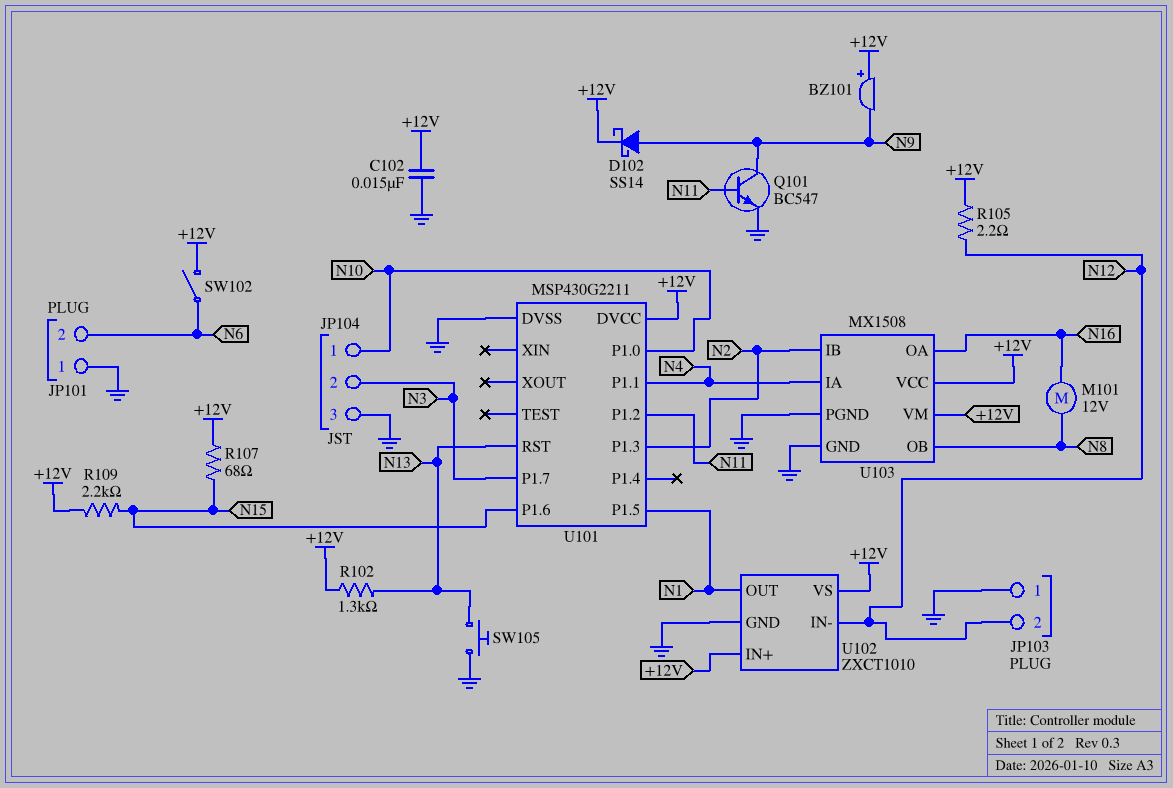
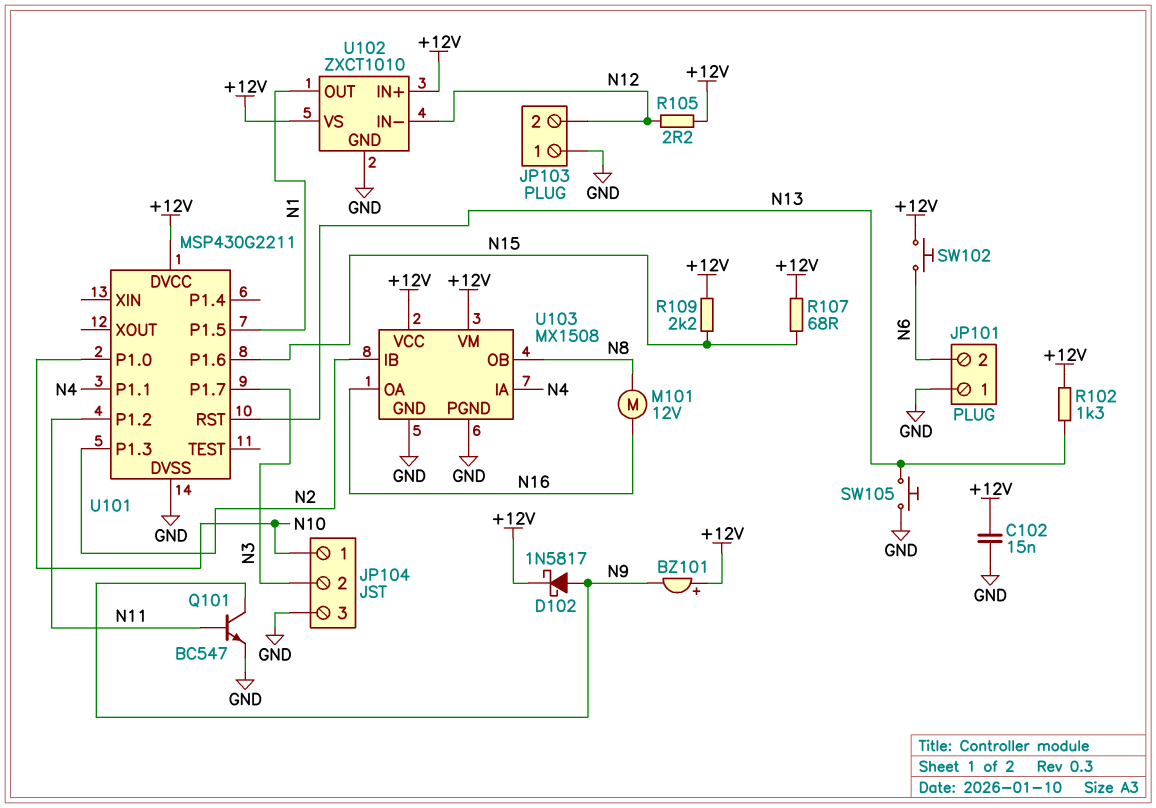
D102: schottky SS14 (A N9, K +12V) -> schottky 1N5817 (A N9, K +12V)
SW102: switch (+12V, N6) -> button (+12V, N6)

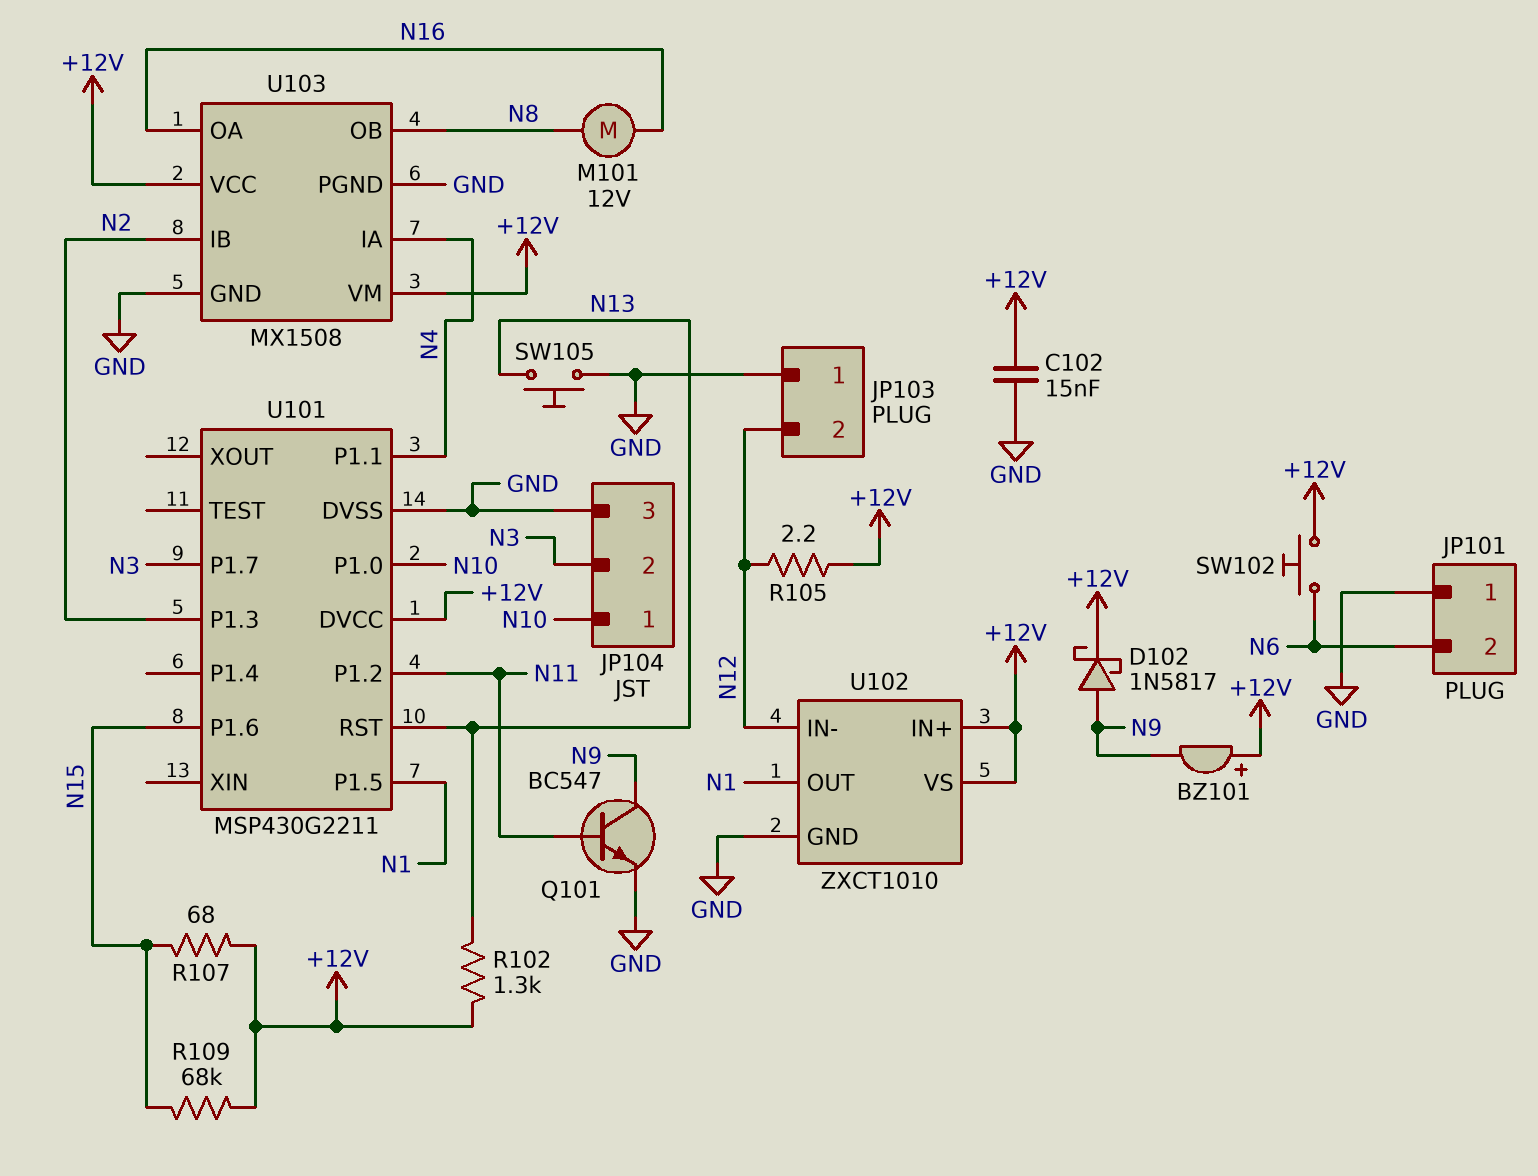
R109: 2.2k (+12V, N15) -> 68k (+12V, N15)

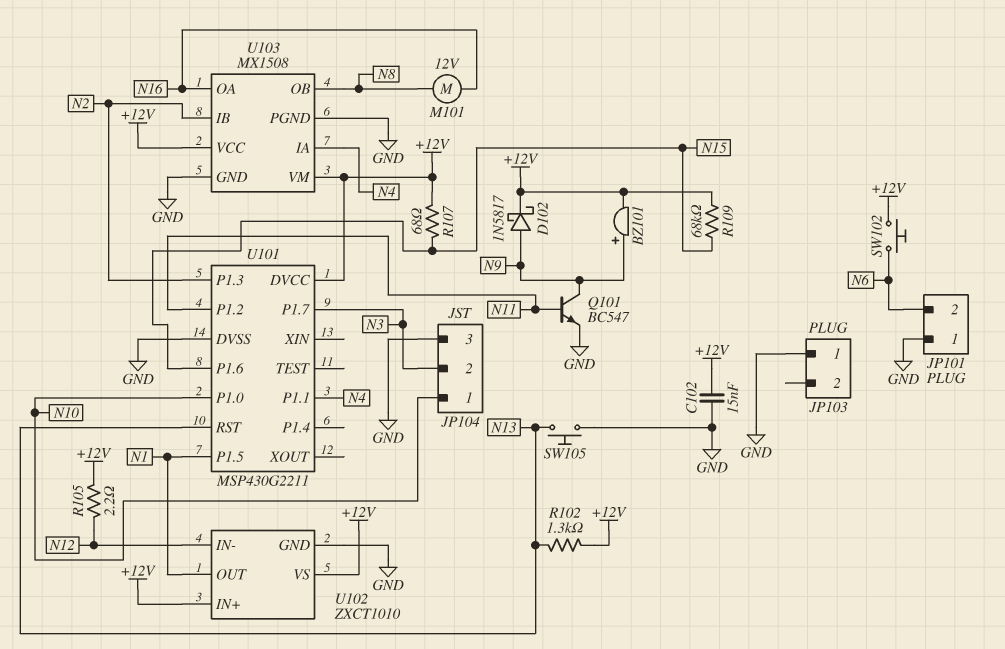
BZ101: buzzer (plus +12V, minus N9) -> buzzer (plus N9, minus +12V)
JP103 pin 2: N12 -> none

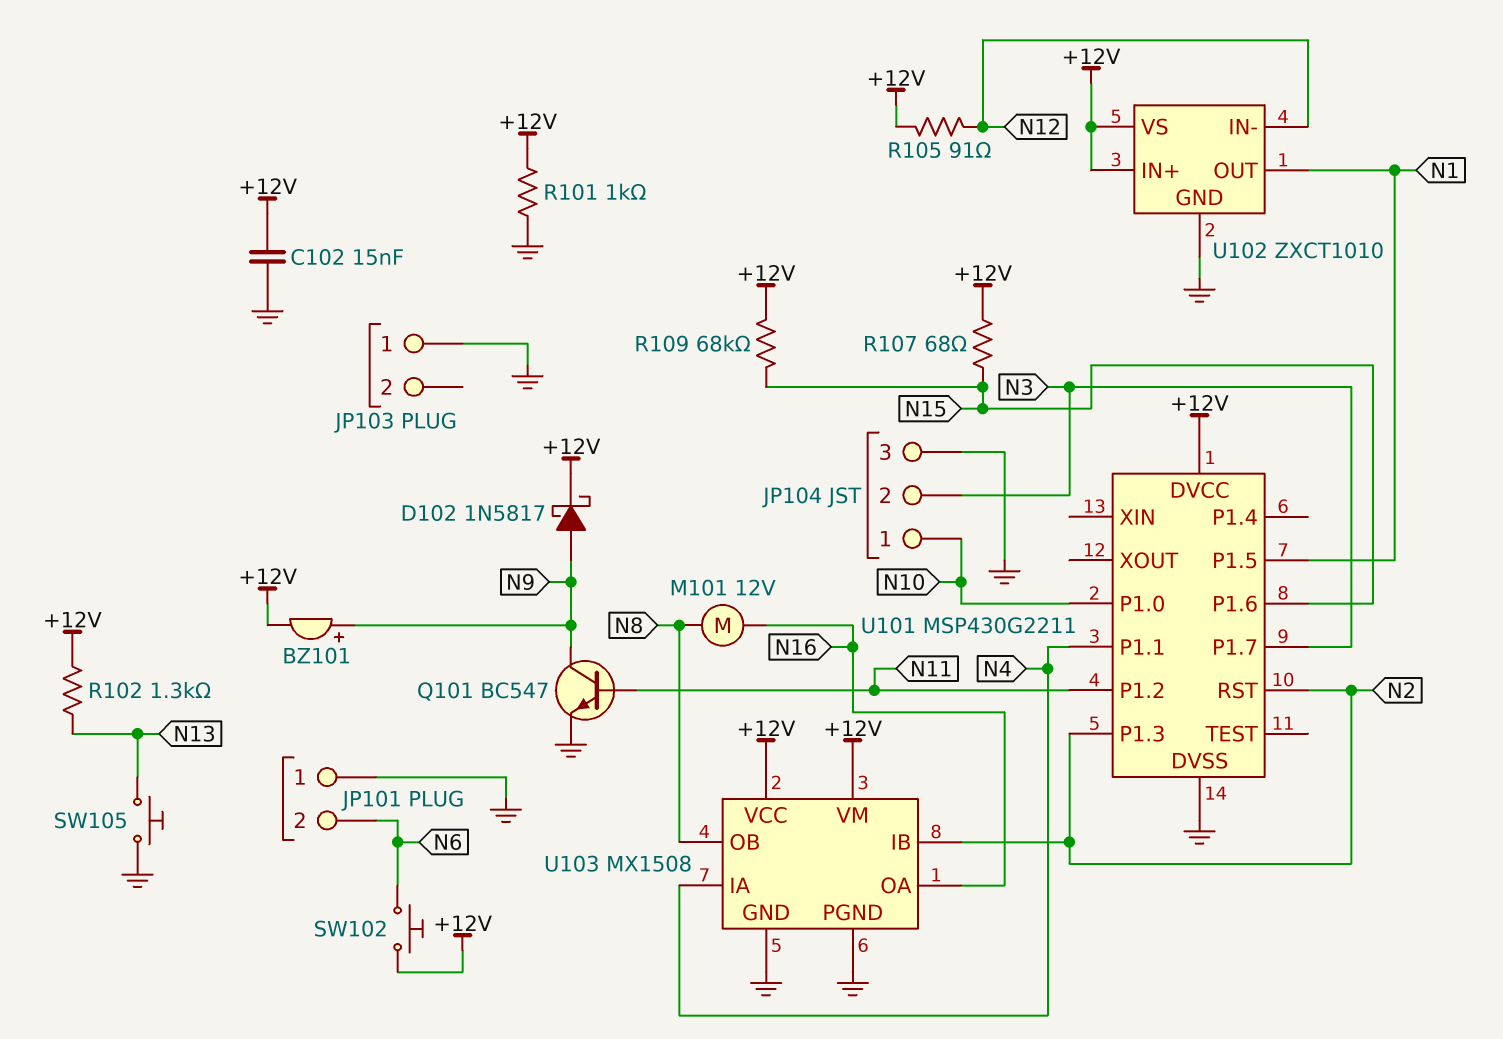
R101: none -> 1k (+12V, GND)
R105: 2.2 (+12V, N12) -> 91 (+12V, N12)
U101 pin RST: N13 -> N2

